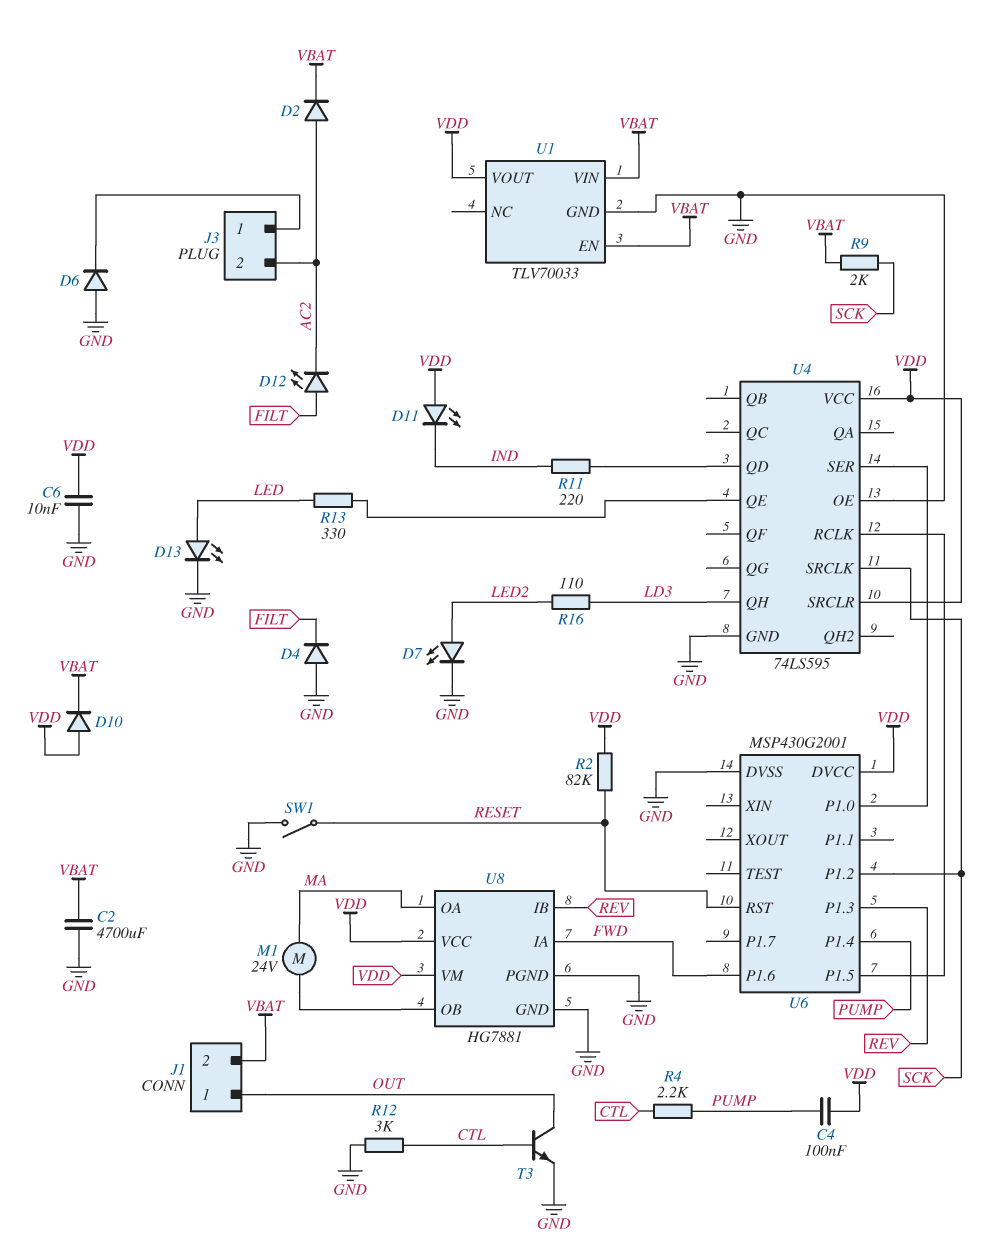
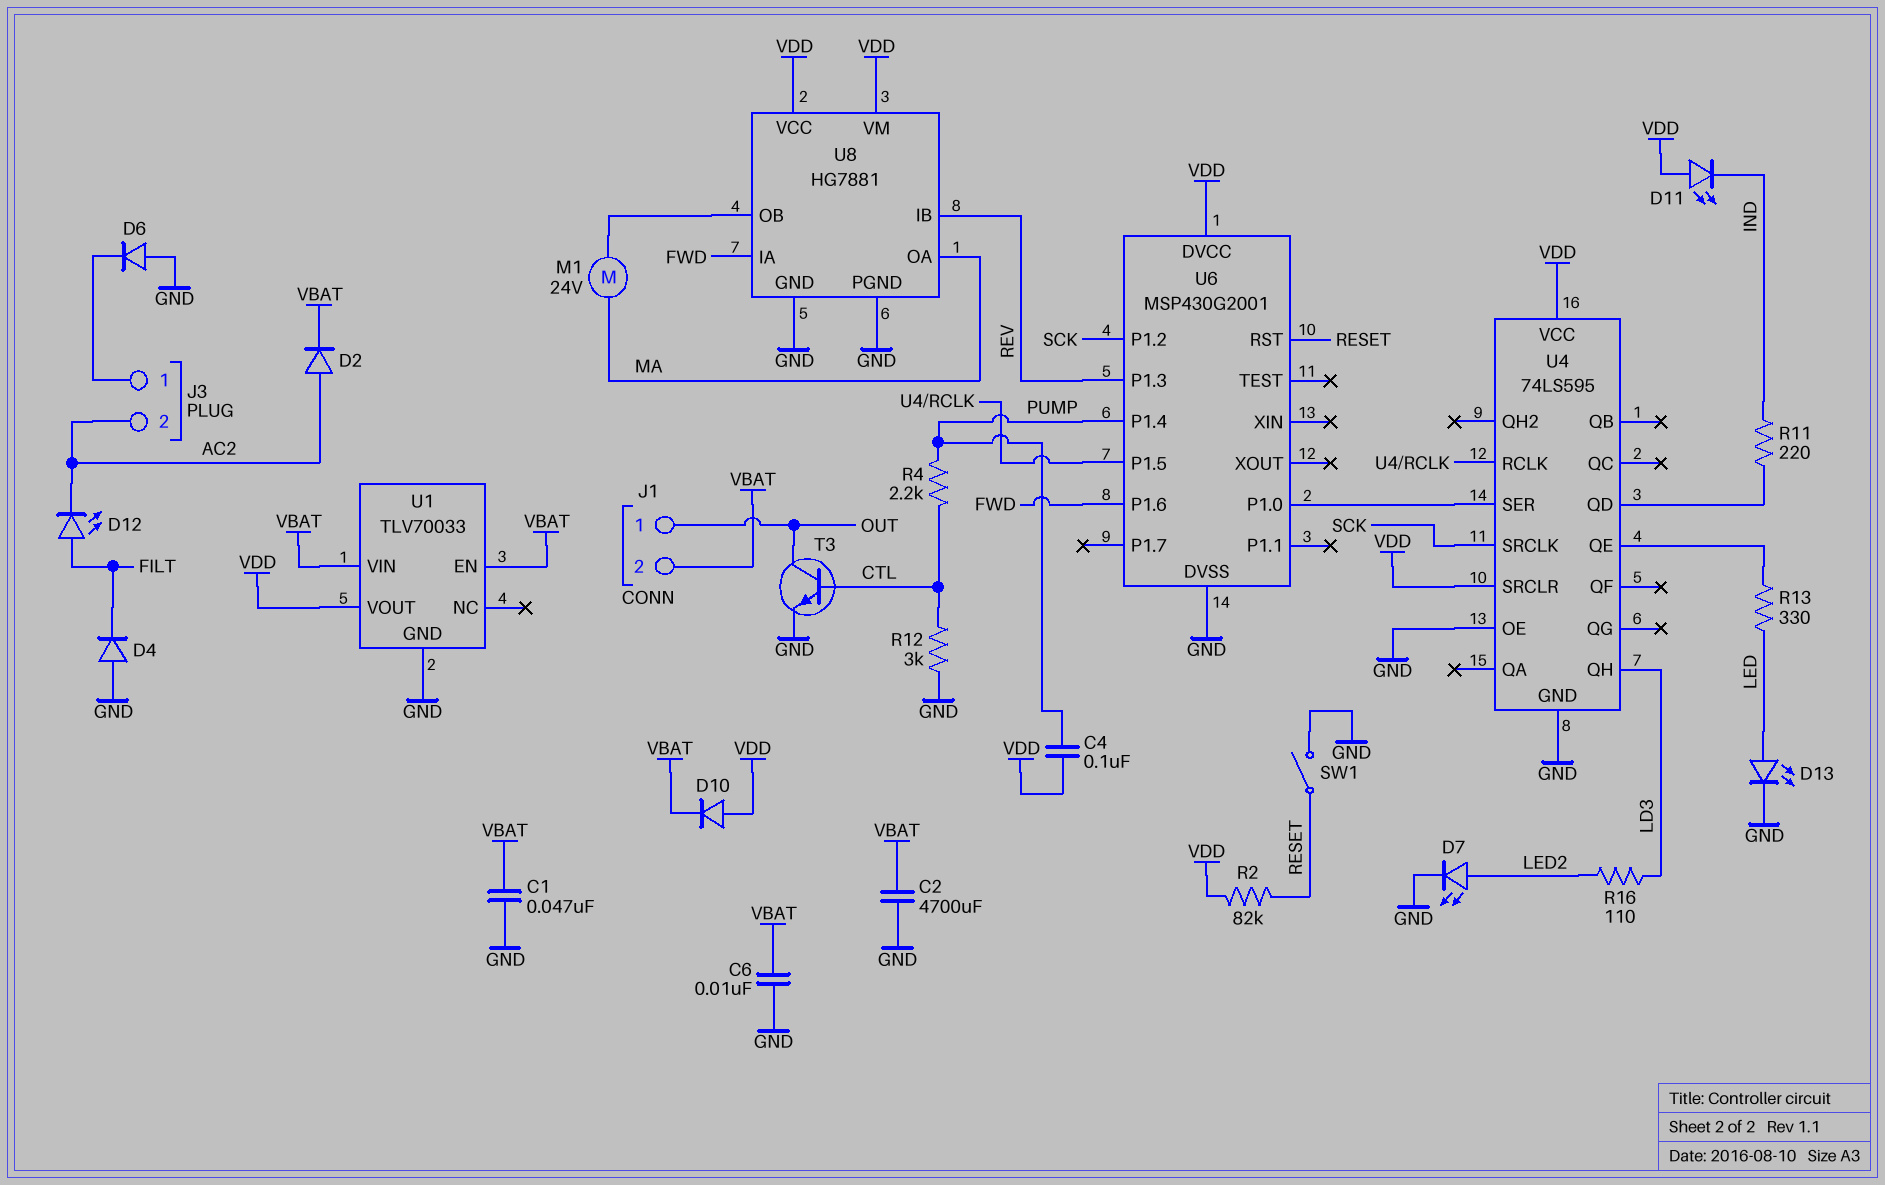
C1: none -> 47nF (GND, VBAT)
C6: 10nF (GND, VDD) -> 10nF (GND, VBAT)
R9: 2k (SCK, VBAT) -> none

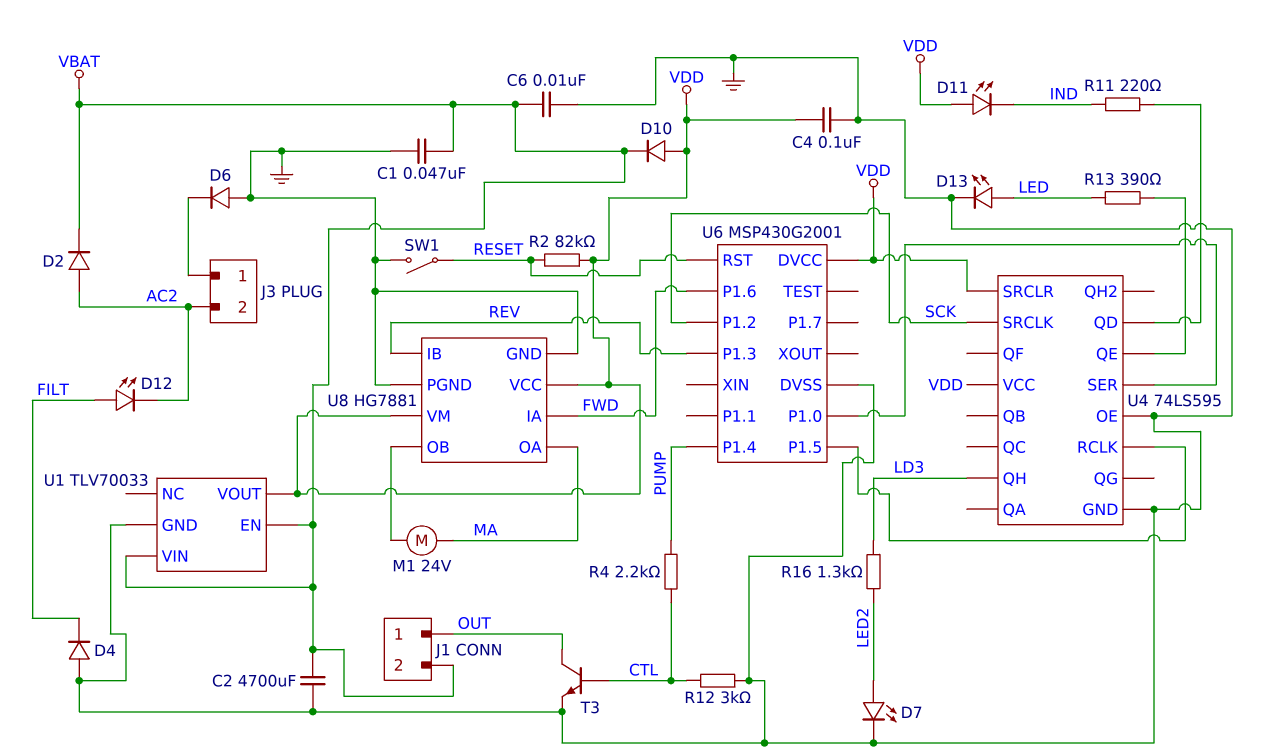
C4: 100nF (PUMP, VDD) -> 100nF (GND, VDD)
R13: 330 (LED, U4/QE) -> 390 (LED, U4/QE)
R16: 110 (LD3, LED2) -> 1.3k (LD3, LED2)

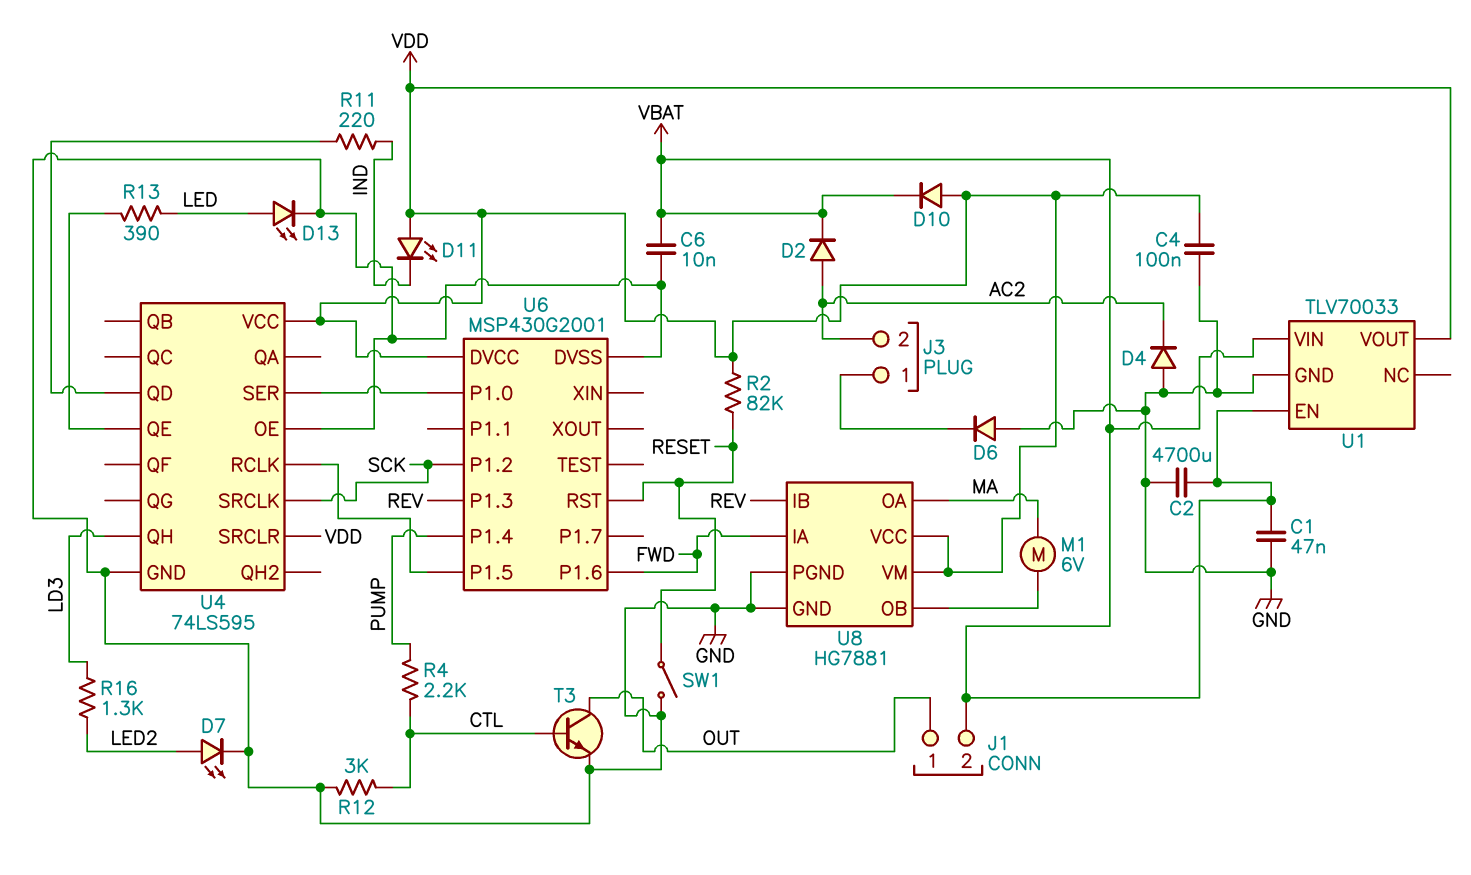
D4: diode (A GND, K FILT) -> diode (A GND, K AC2)
D12: LED (A FILT, K AC2) -> none
M1: motor 24V (MA, U8/OB) -> motor 6V (MA, U8/OB)

